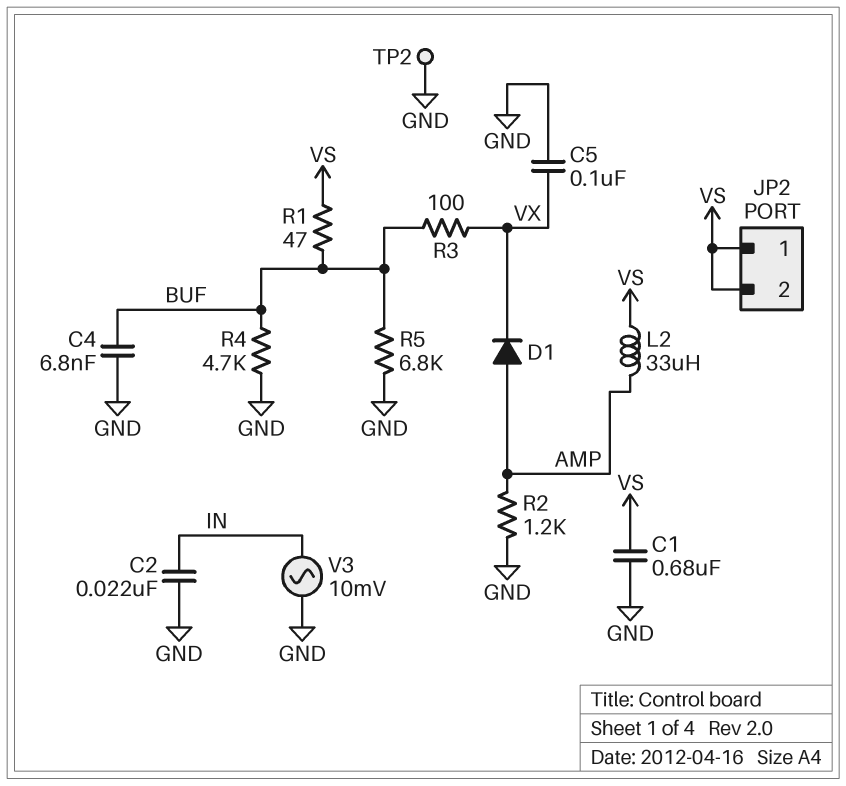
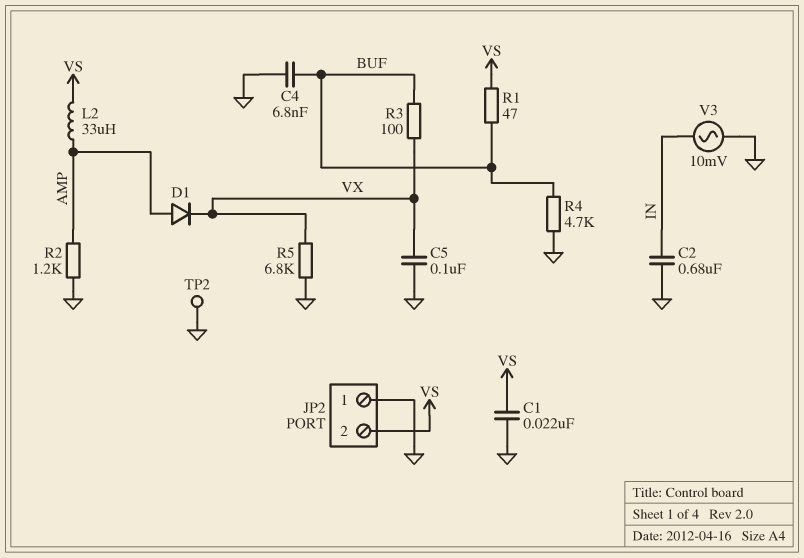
C1: 680nF (GND, VS) -> 22nF (GND, VS)
C2: 22nF (GND, IN) -> 680nF (GND, IN)
JP2 pin 1: VS -> GND
R5: 6.8k (BUF, GND) -> 6.8k (GND, VX)

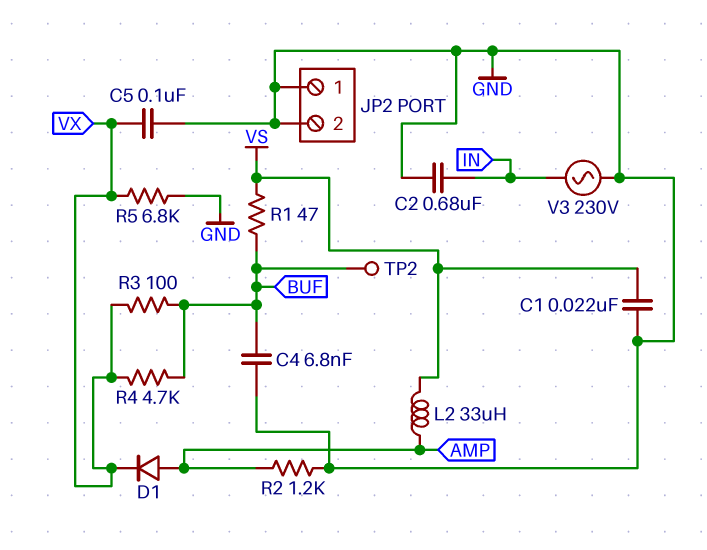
JP2 pin 2: VS -> GND
R4: 4.7k (BUF, GND) -> 4.7k (BUF, VX)
TP2: test point (GND) -> test point (BUF)
V3: AC 10mV (GND, IN) -> AC 230V (GND, IN)

